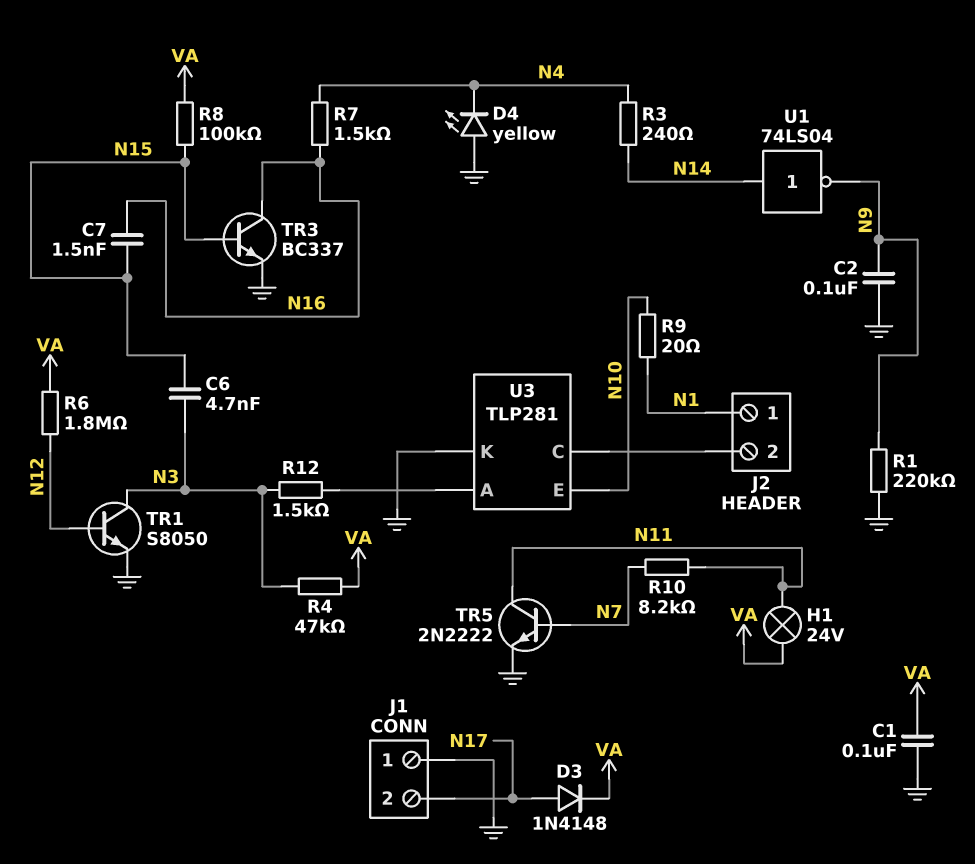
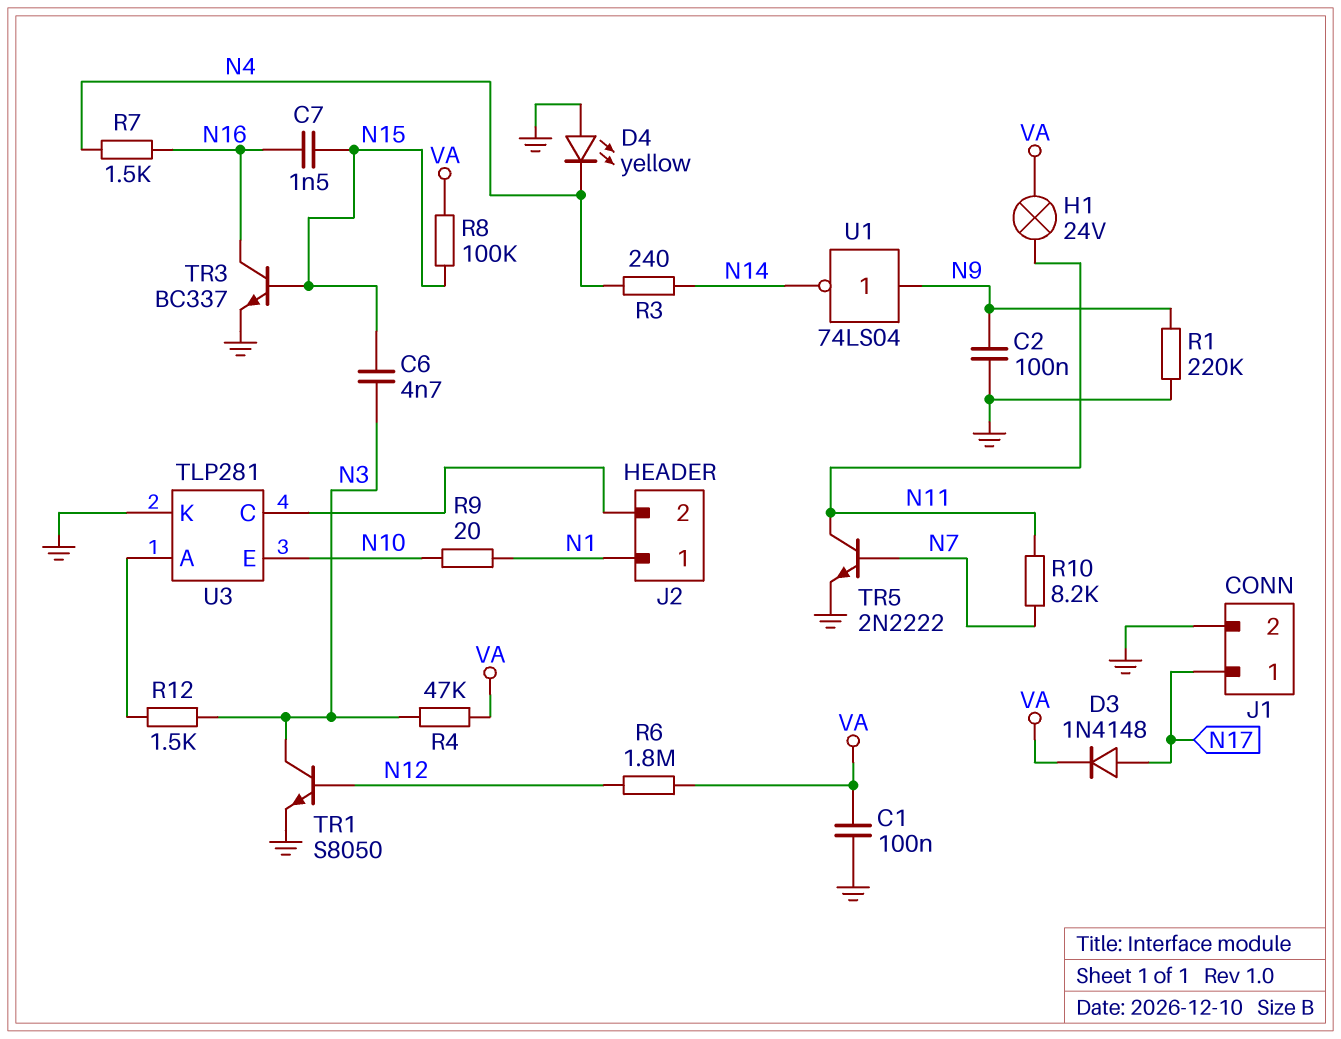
J1 pin 1: GND -> N17
J1 pin 2: N17 -> GND
U1: NOT 74LS04 (in N14, out N9) -> NOT 74LS04 (in N9, out N14)

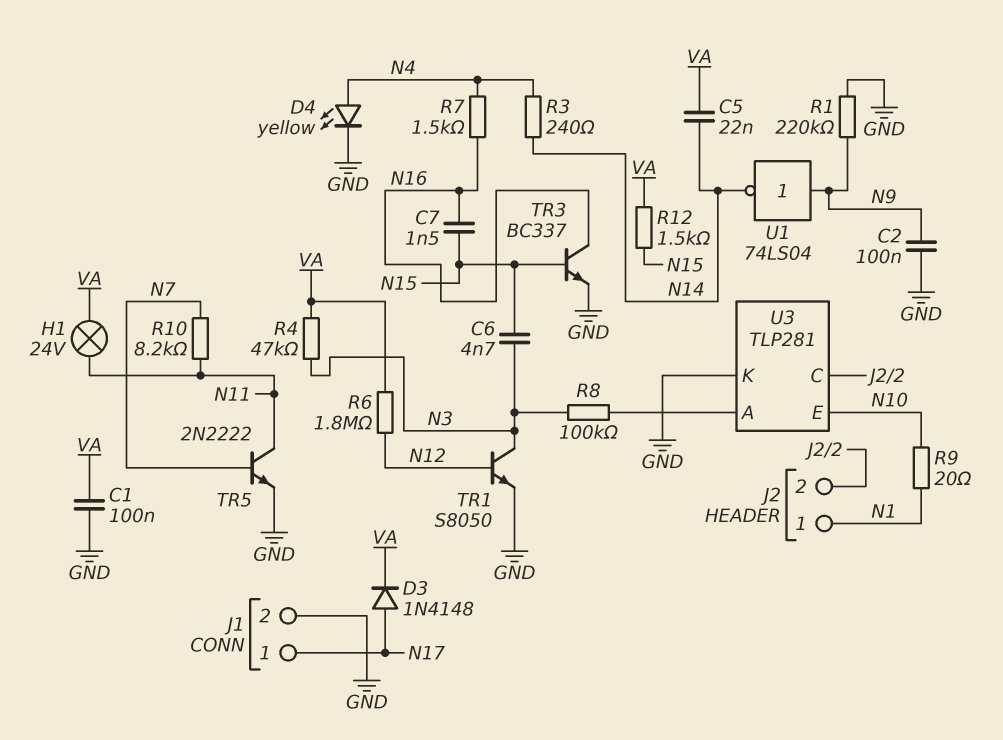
C5: none -> 22nF (N14, VA)
D4: LED yellow (A GND, K N4) -> LED yellow (A N4, K GND)
R8: 100k (N15, VA) -> 100k (N3, U3/A)
R12: 1.5k (N3, U3/A) -> 1.5k (N15, VA)

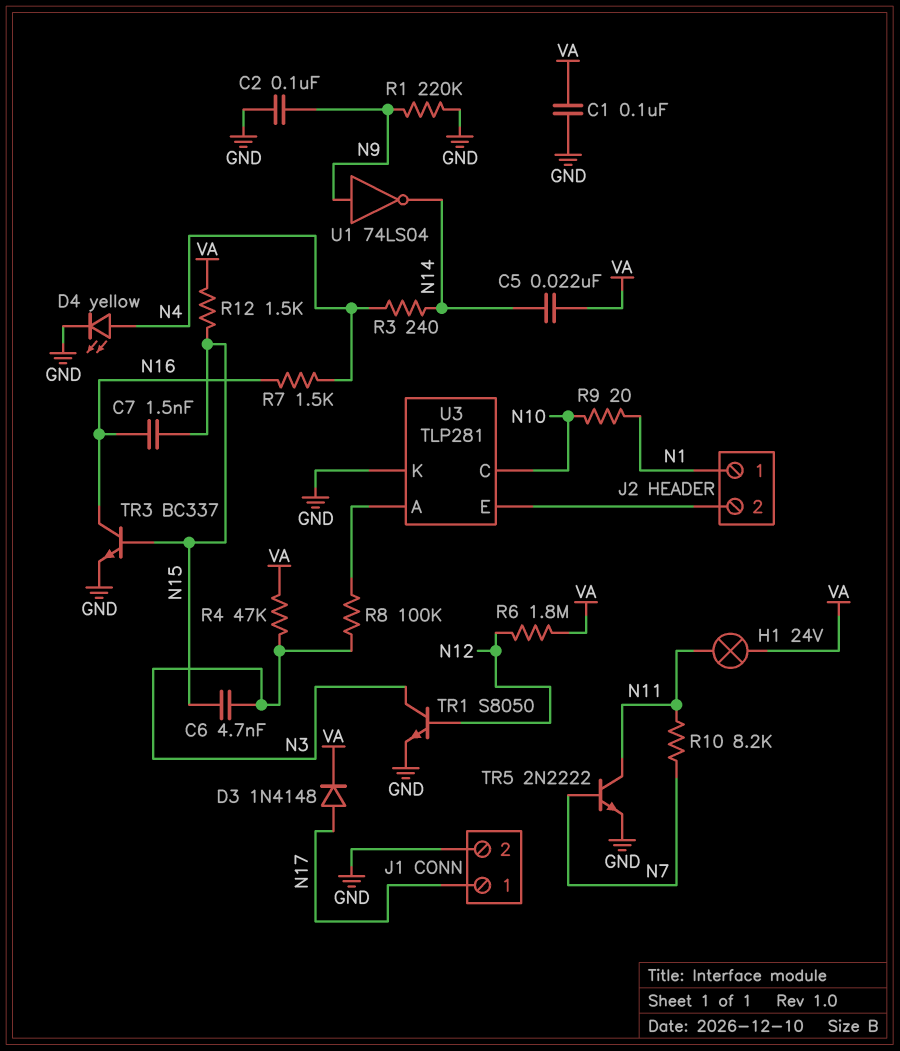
U3 pin C: J2/2 -> N10
U3 pin E: N10 -> J2/2

